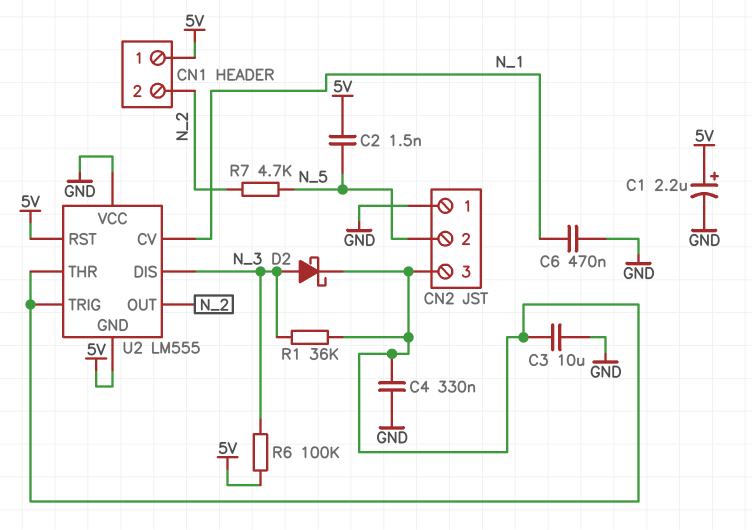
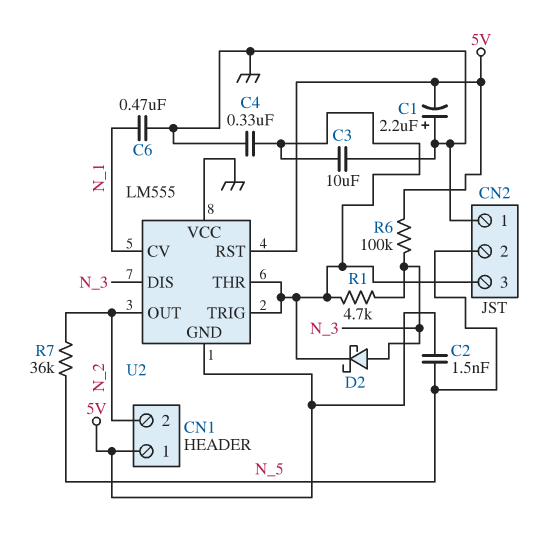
C1: 2.2uF (plus 5V, minus GND) -> 2.2uF (plus GND, minus 5V)
R1: 36k (CN2/3, N_3) -> 4.7k (CN2/3, N_3)
R7: 4.7k (N_2, N_5) -> 36k (N_2, N_5)

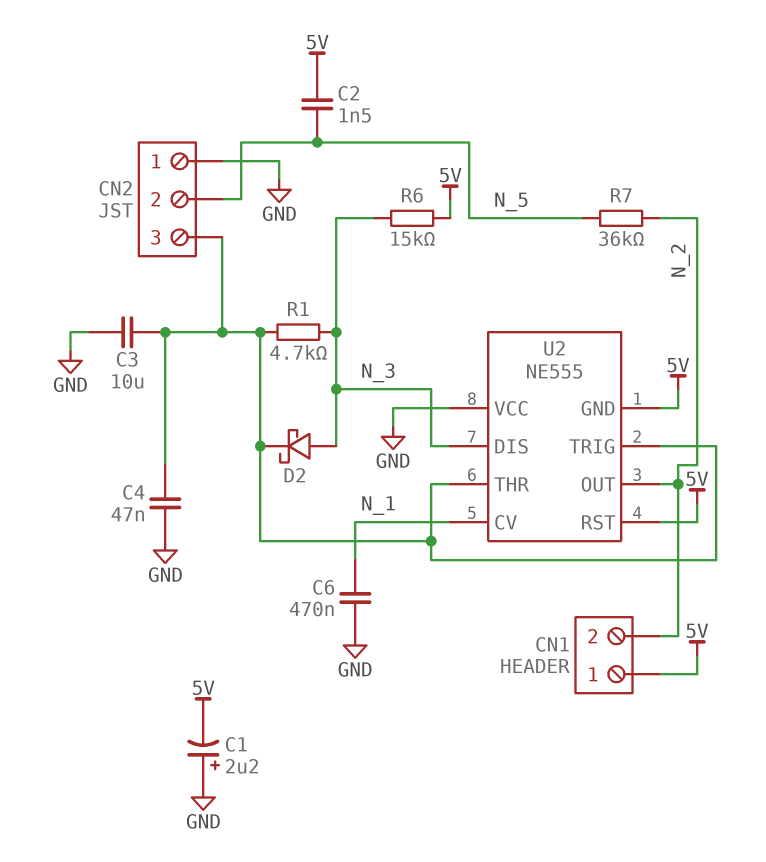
C4: 330nF (CN2/3, GND) -> 47nF (CN2/3, GND)
R6: 100k (5V, N_3) -> 15k (5V, N_3)
U2: LM555 -> NE555

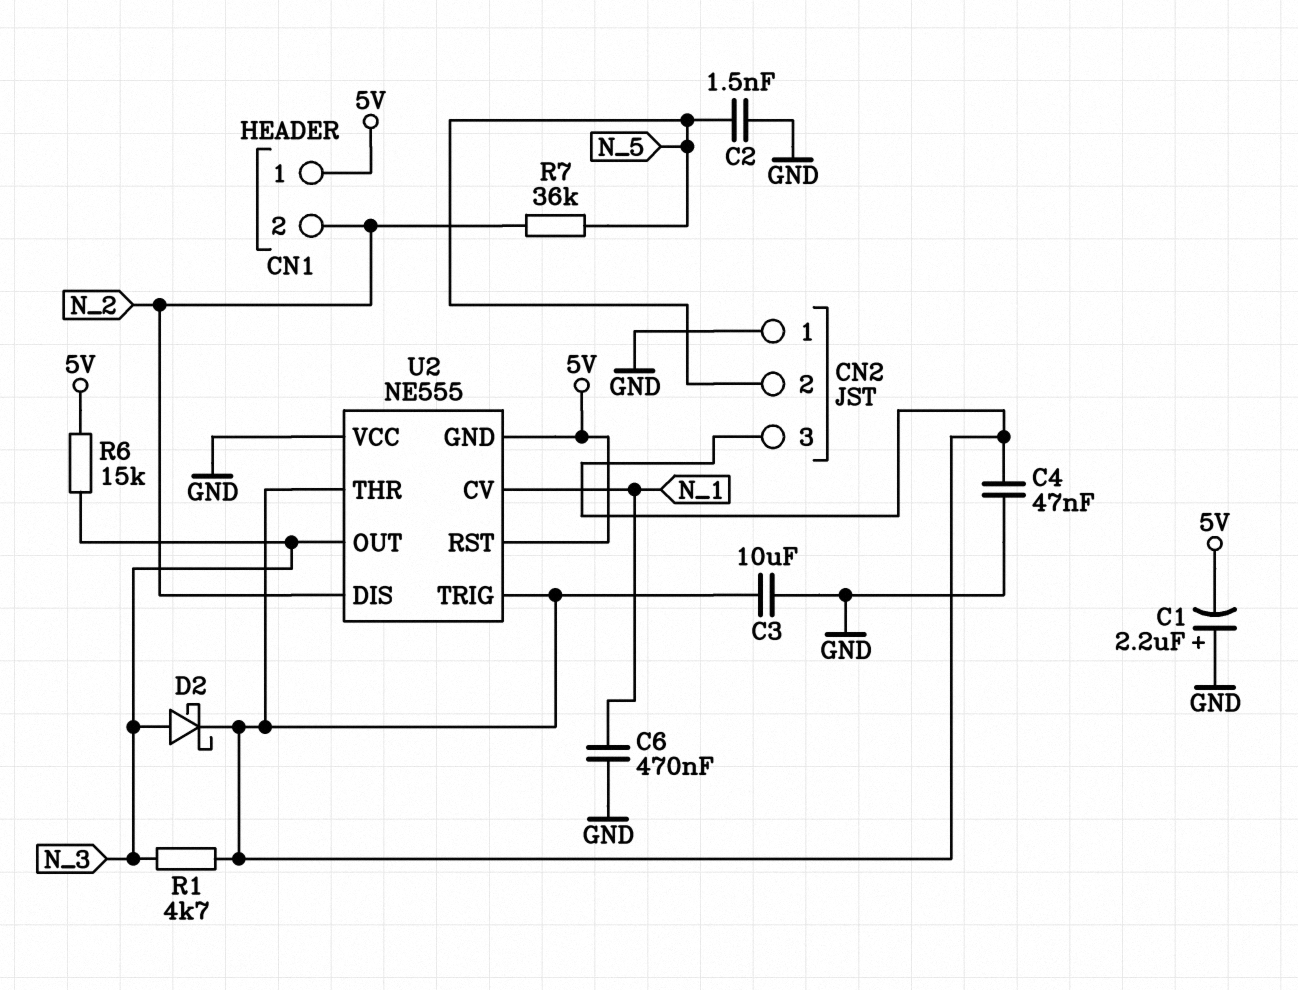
C2: 1.5nF (5V, N_5) -> 1.5nF (GND, N_5)
U2 pin DIS: N_3 -> N_2
U2 pin OUT: N_2 -> N_3

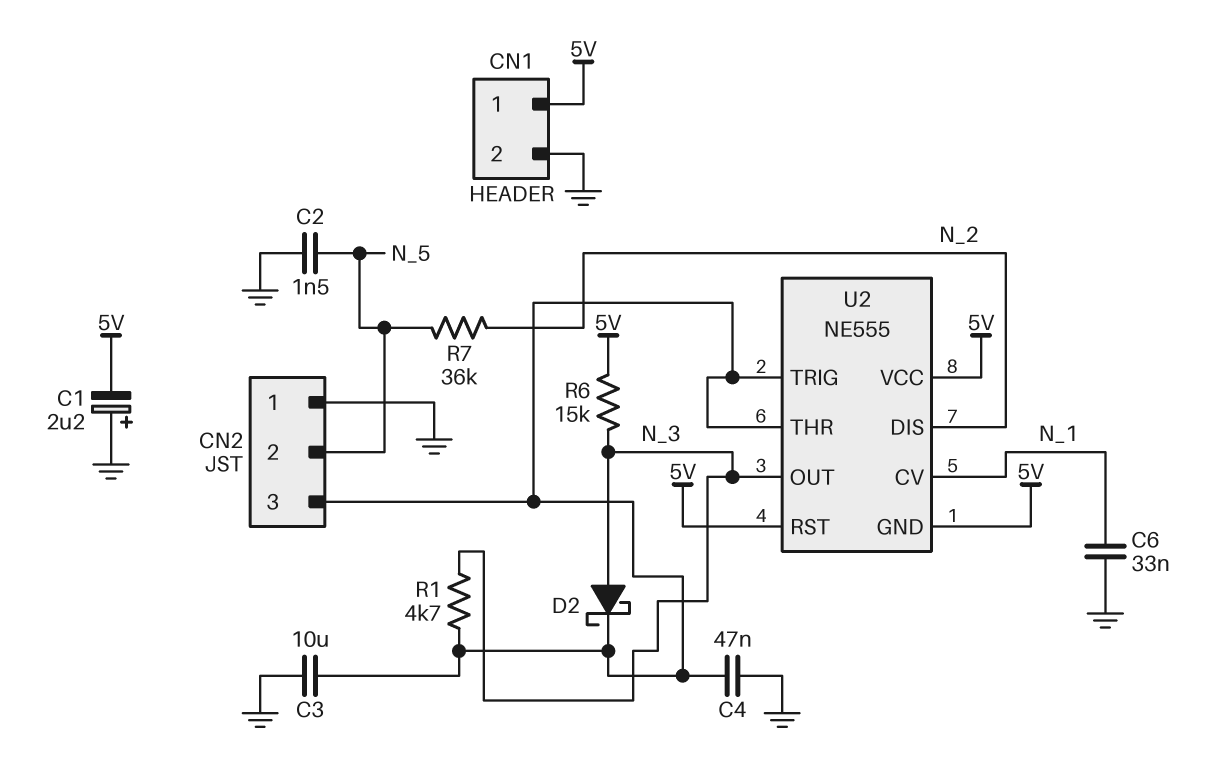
C6: 470nF (GND, N_1) -> 33nF (GND, N_1)
CN1 pin 2: N_2 -> GND
U2 pin VCC: GND -> 5V

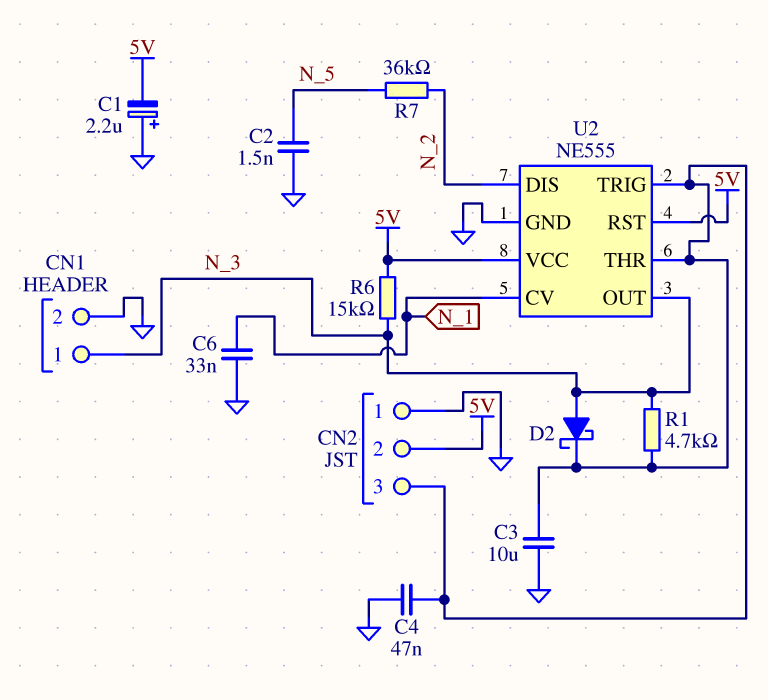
CN1 pin 1: 5V -> N_3
CN2 pin 2: N_5 -> 5V
U2 pin GND: 5V -> GND

